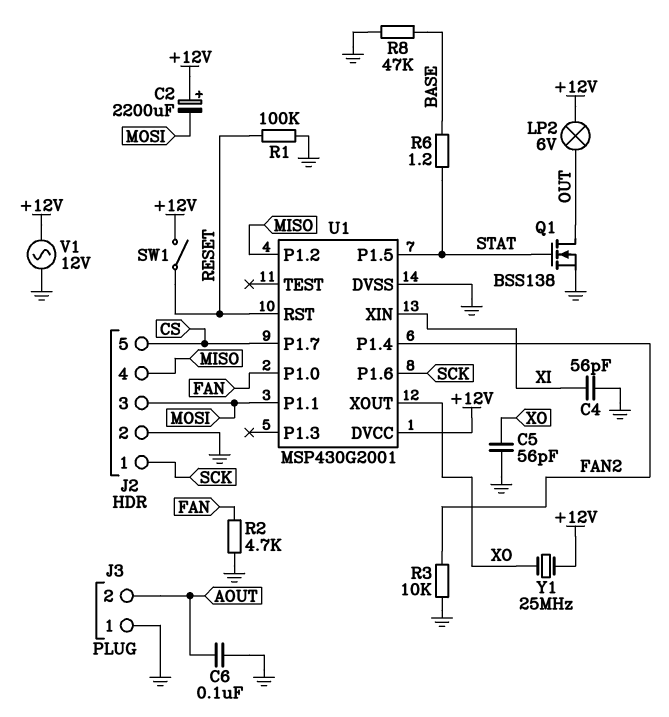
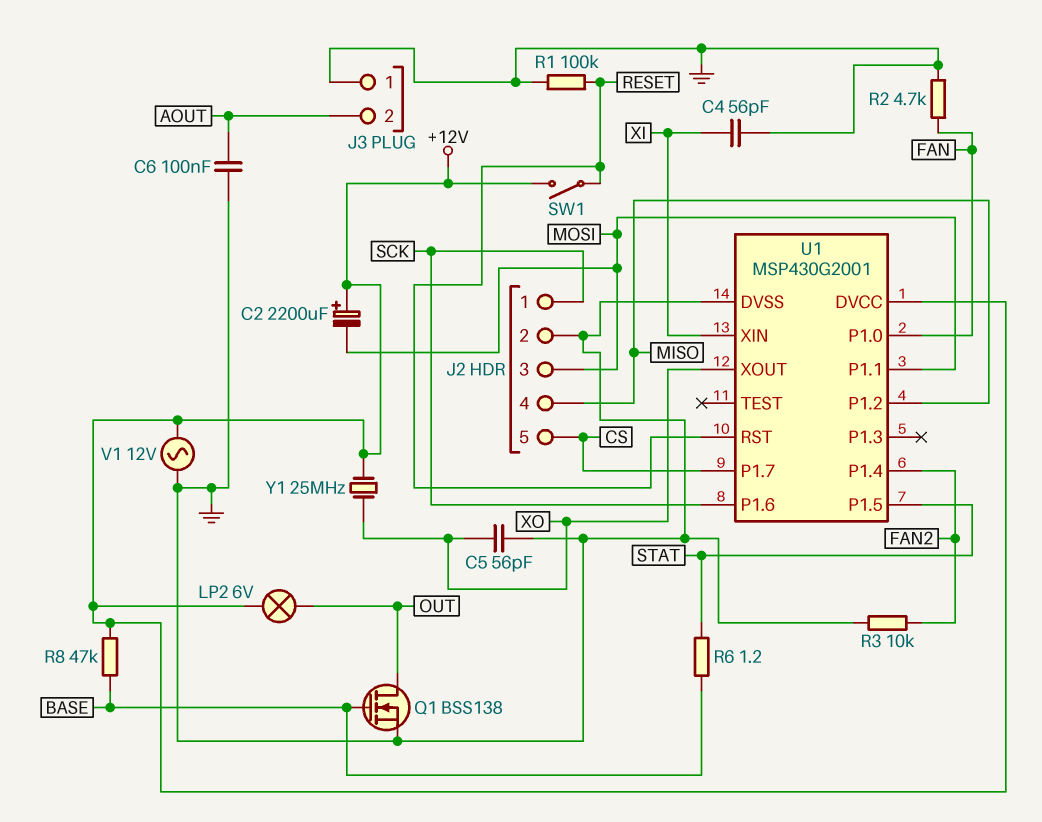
Q1: NMOS BSS138 (G STAT, D OUT, S GND) -> NMOS BSS138 (G BASE, D OUT, S GND)
R8: 47k (BASE, GND) -> 47k (+12V, BASE)

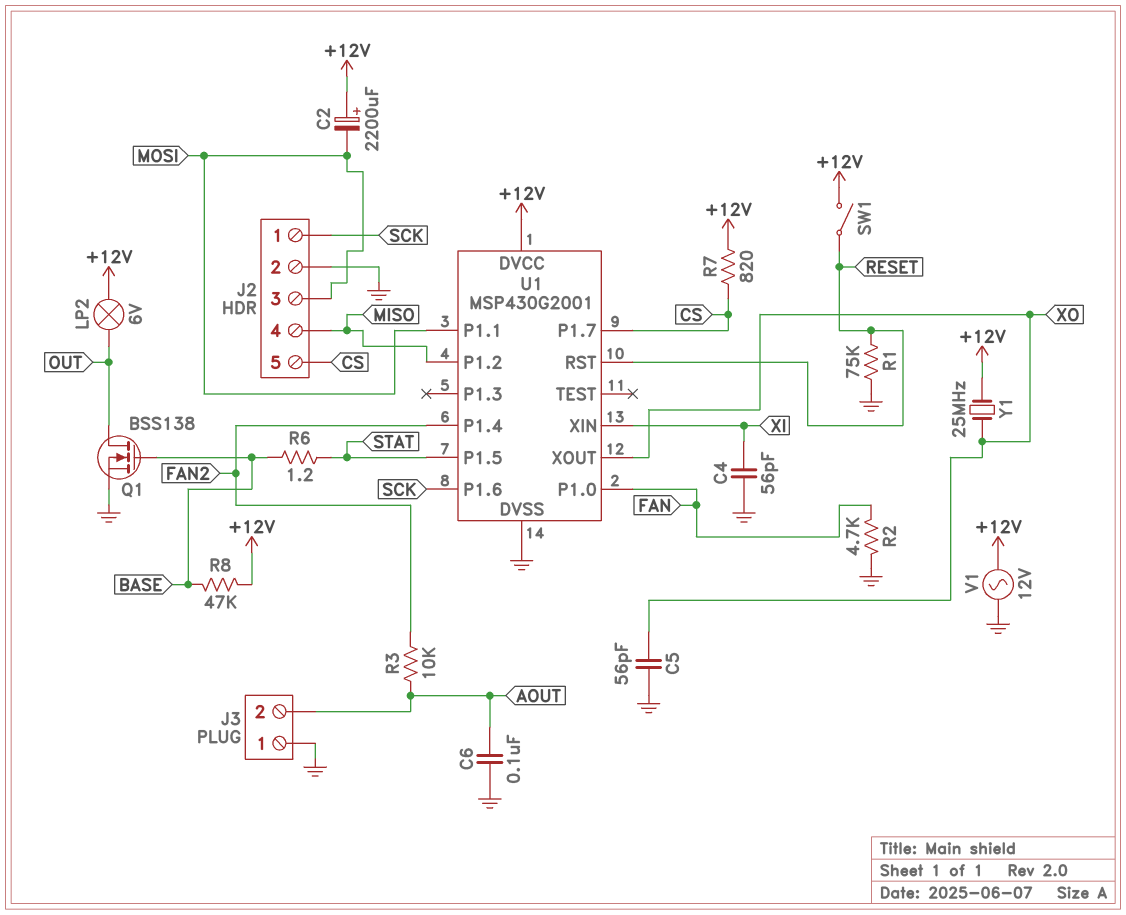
R1: 100k (GND, RESET) -> 75k (GND, RESET)
R3: 10k (FAN2, GND) -> 10k (AOUT, FAN2)
R7: none -> 820 (+12V, CS)

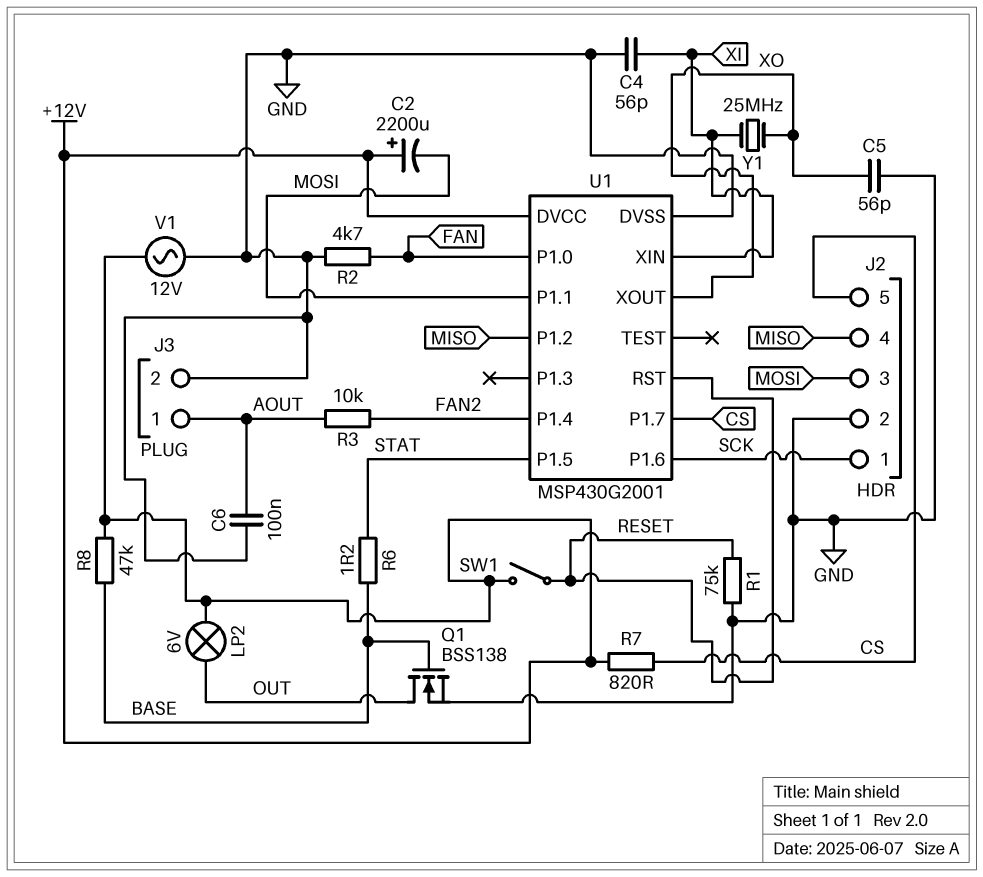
J3 pin 1: GND -> AOUT
J3 pin 2: AOUT -> GND
Y1: 25MHz (+12V, XO) -> 25MHz (XI, XO)

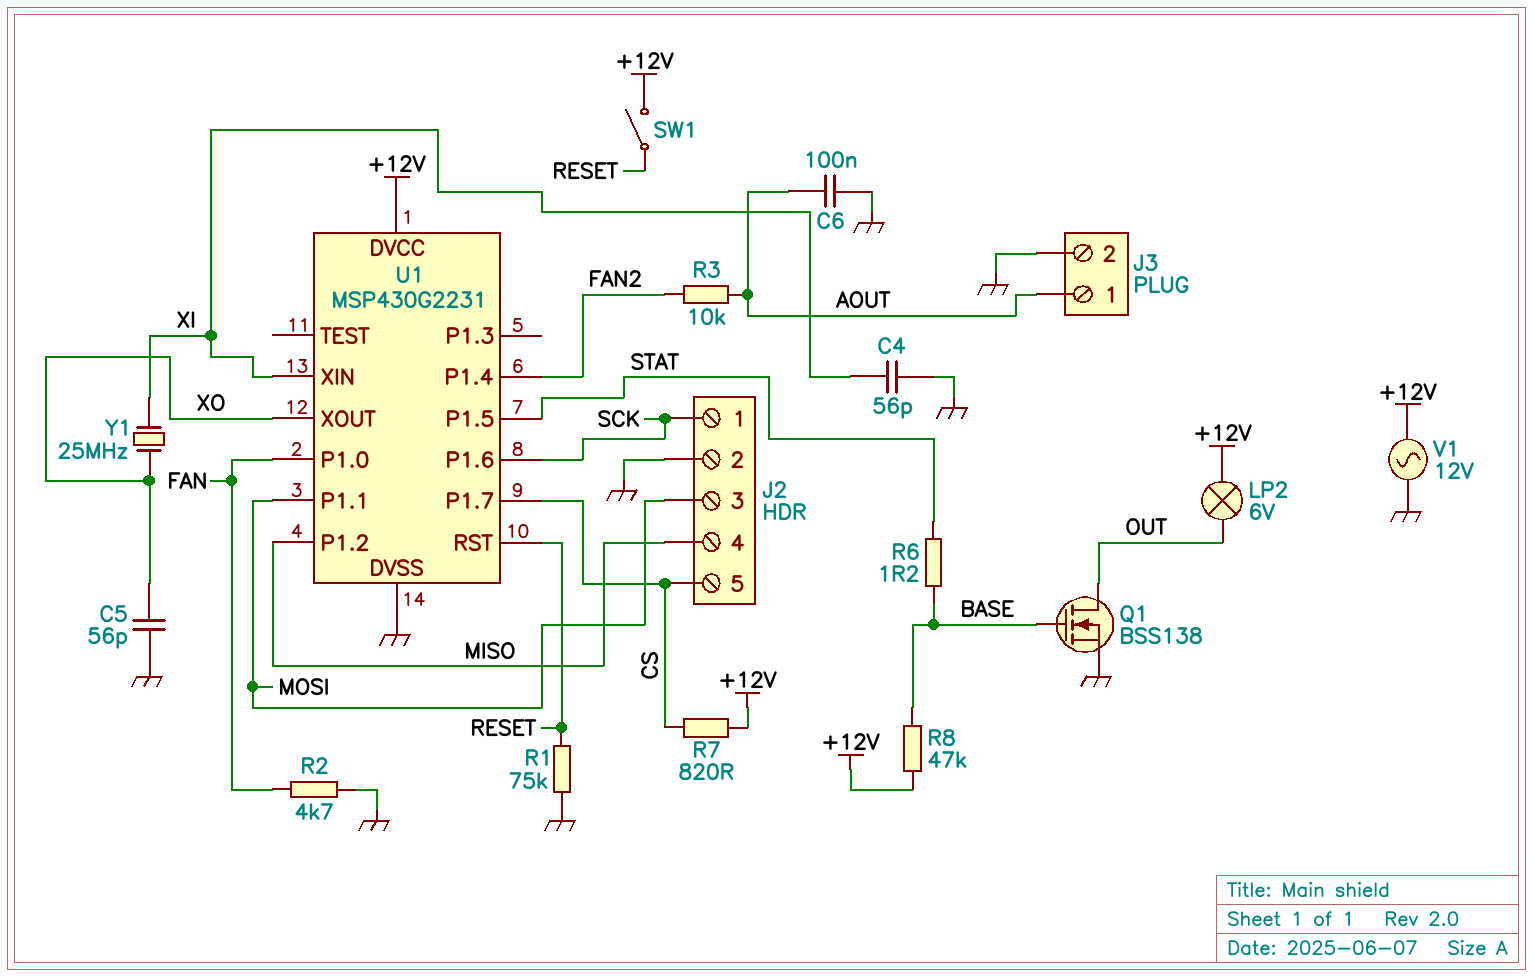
C2: 2200uF (plus +12V, minus MOSI) -> none
U1: MSP430G2001 -> MSP430G2231

